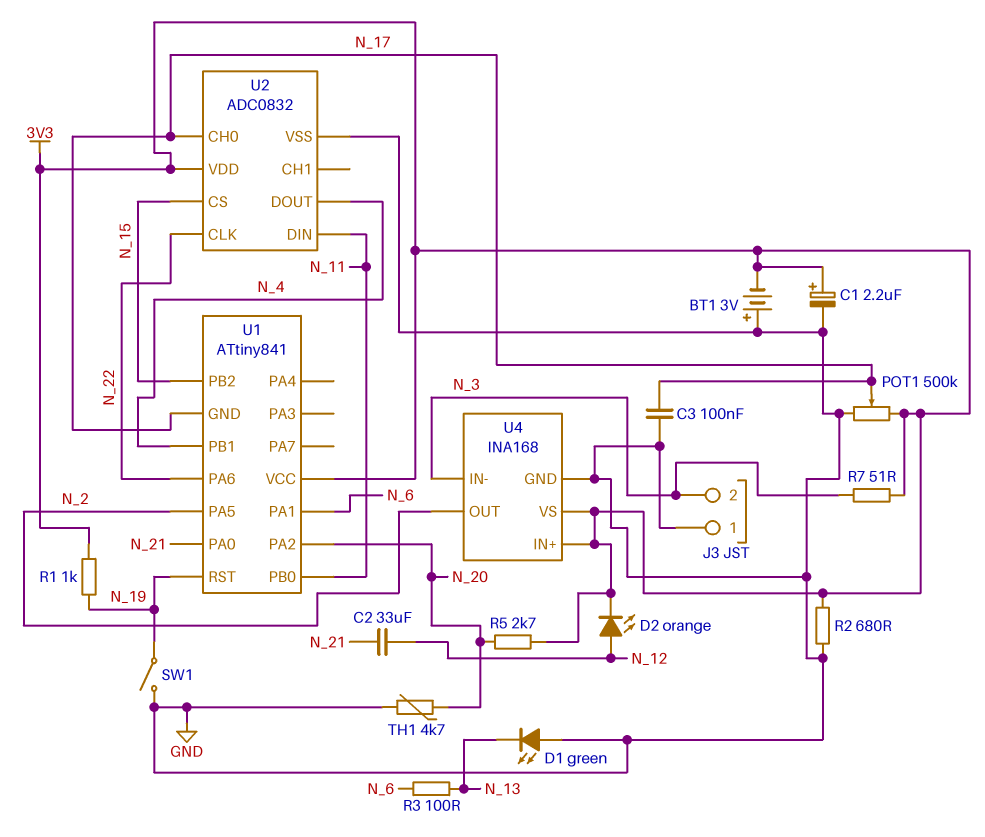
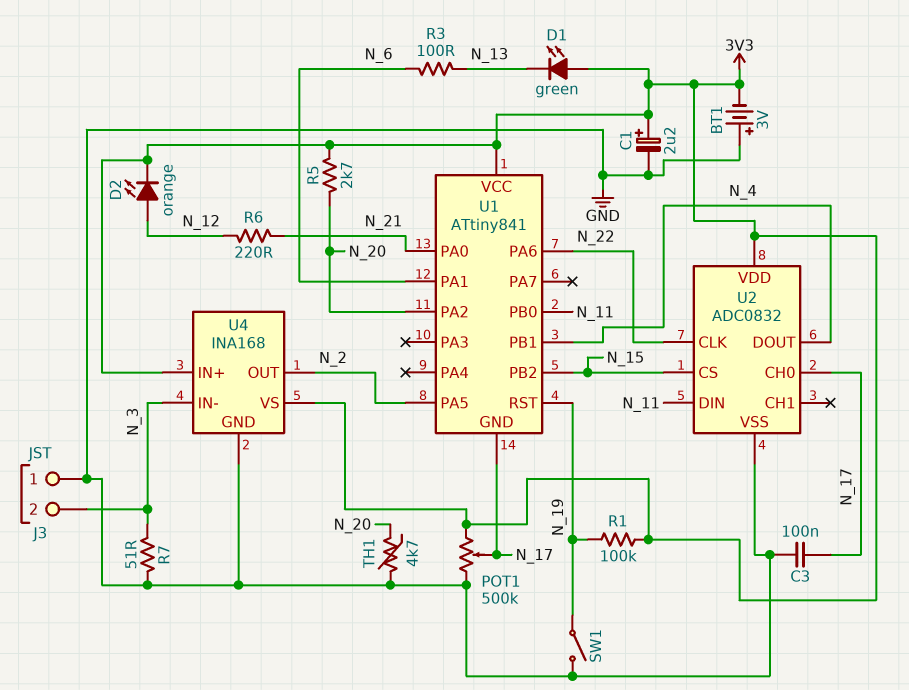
C2: 33uF (N_12, N_21) -> none
D1: LED green (A GND, K N_13) -> LED green (A 3V3, K N_13)
R1: 1k (3V3, N_19) -> 100k (3V3, N_19)
R2: 680 (3V3, GND) -> none
R6: none -> 220 (N_12, N_21)
R7: 51 (3V3, N_3) -> 51 (GND, N_3)

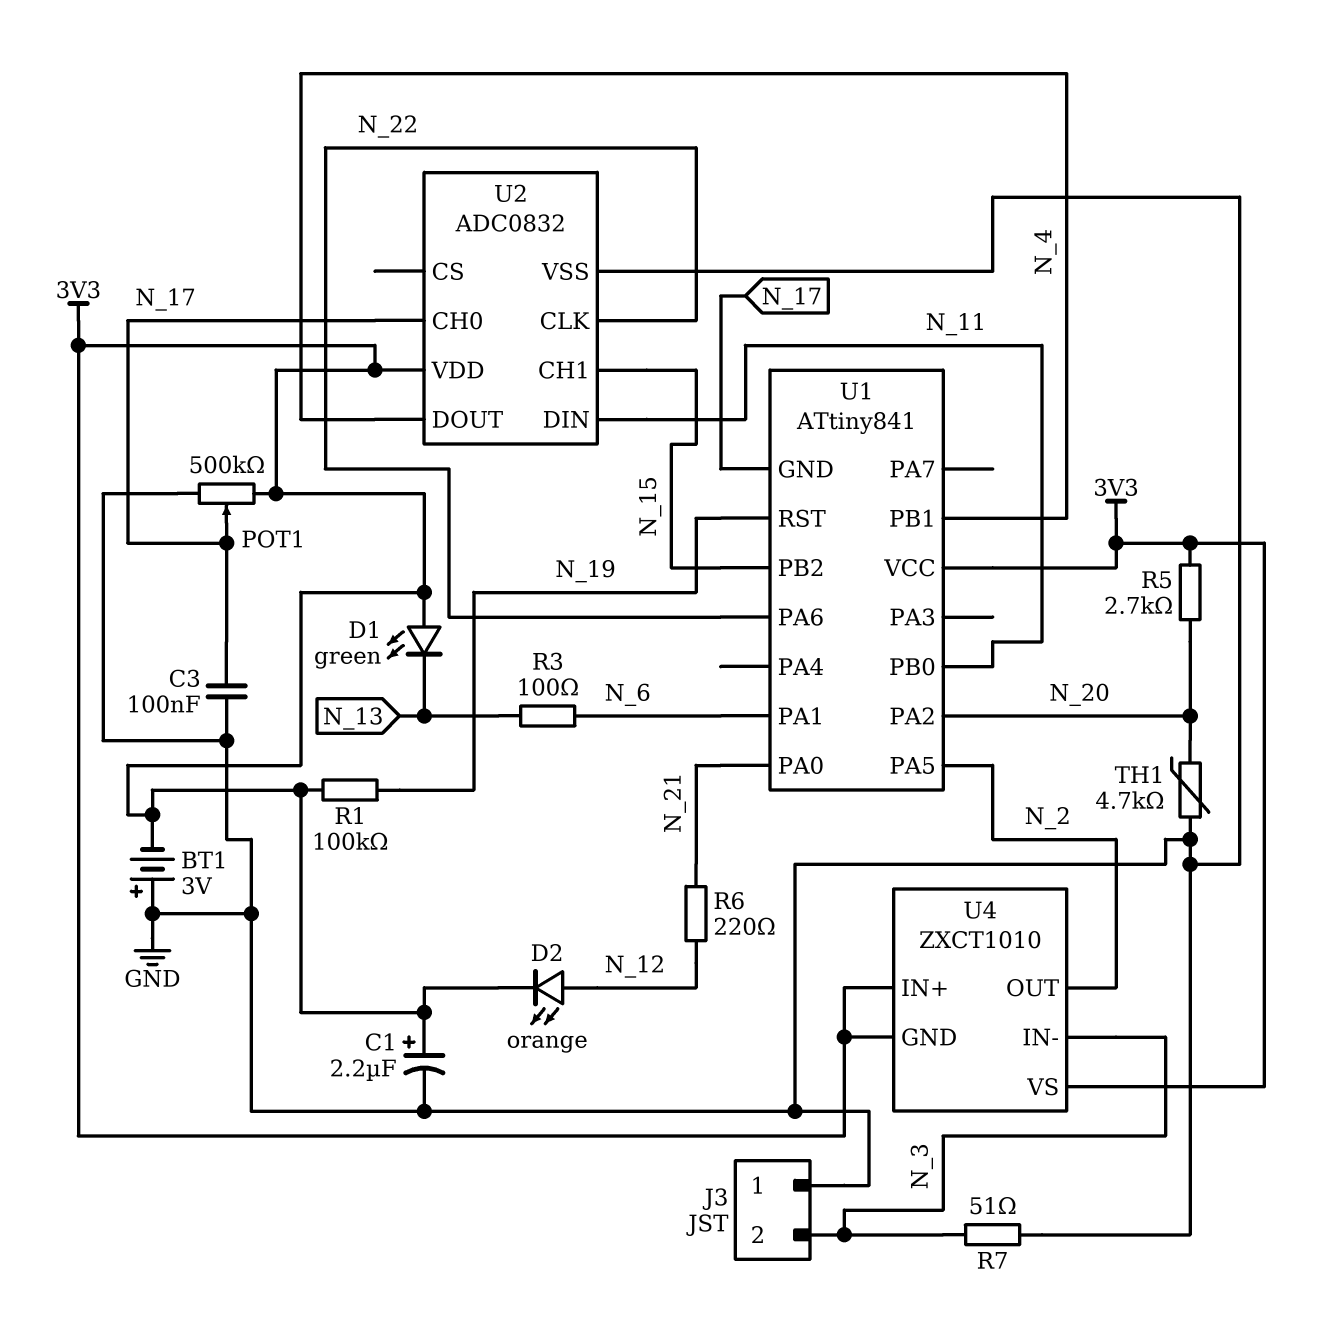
SW1: switch (GND, N_19) -> none
U2 pin CH1: none -> N_15
U2 pin CS: N_15 -> none
U4: INA168 -> ZXCT1010
U4 pin GND: GND -> 3V3

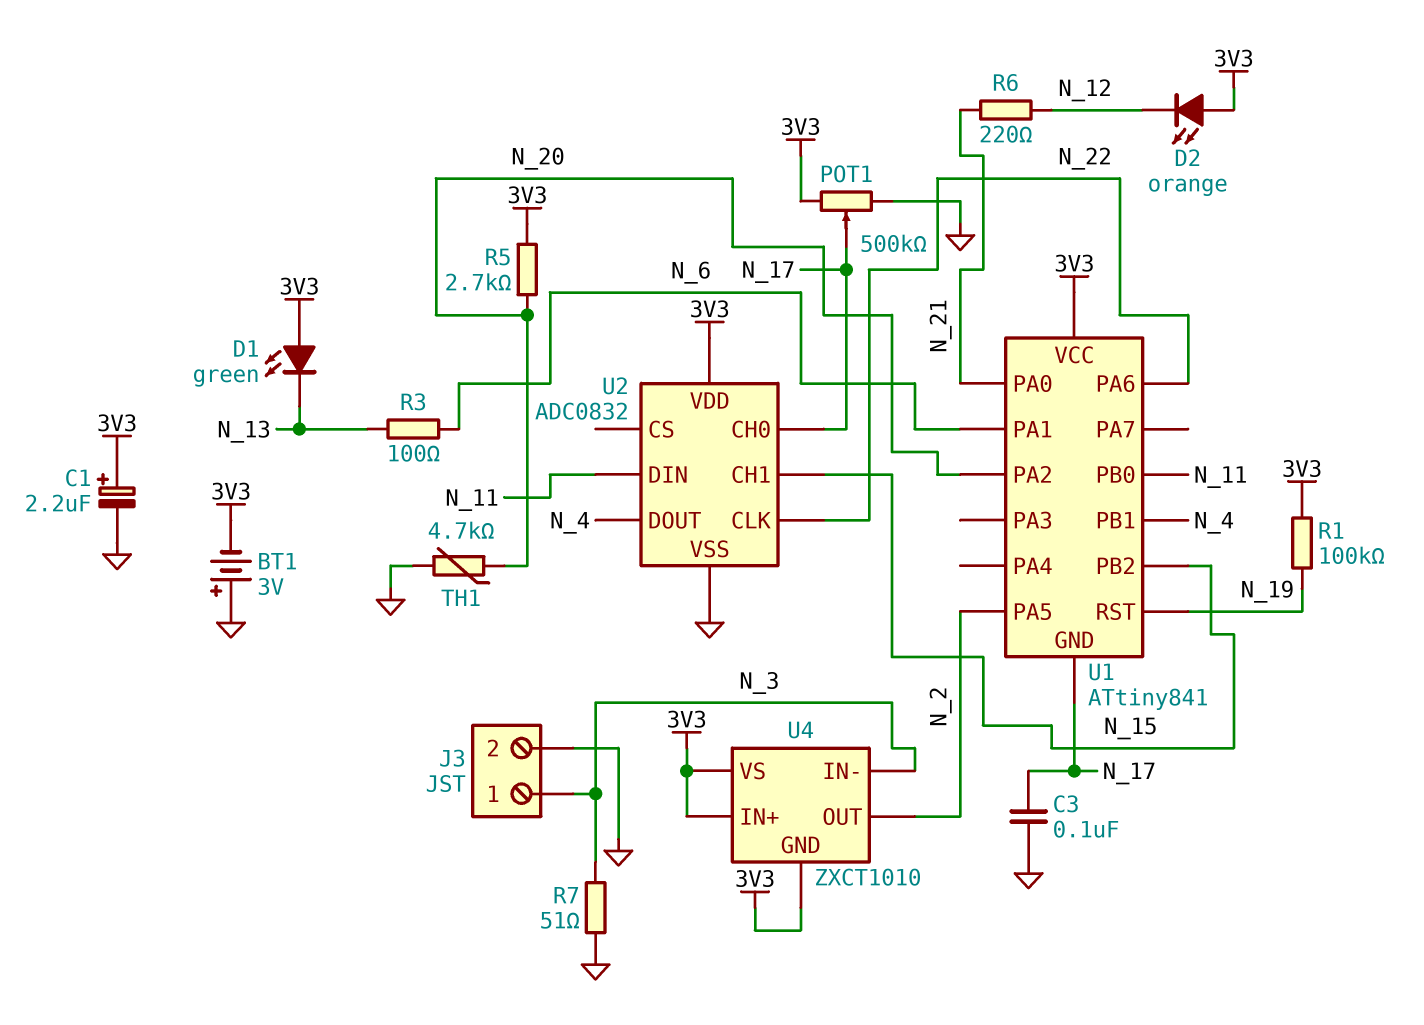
D2: LED orange (A N_12, K 3V3) -> LED orange (A 3V3, K N_12)
J3 pin 1: GND -> N_3
J3 pin 2: N_3 -> GND

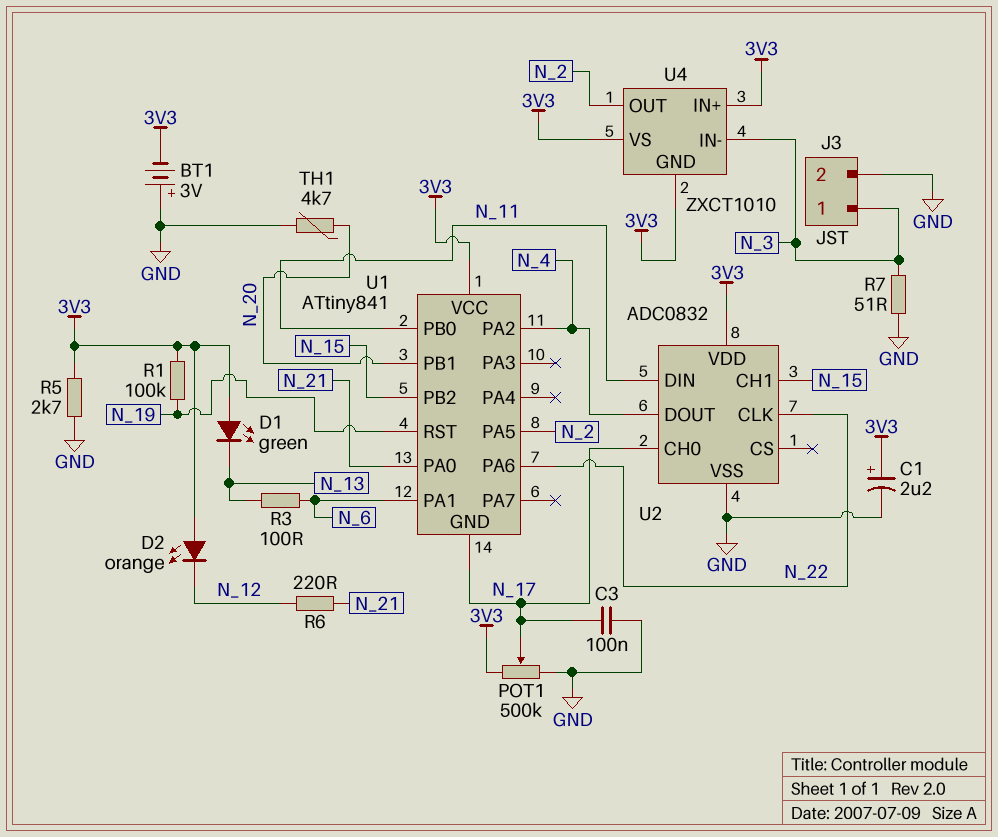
R5: 2.7k (3V3, N_20) -> 2.7k (3V3, GND)
U1 pin PA2: N_20 -> N_4
U1 pin PB1: N_4 -> N_20

